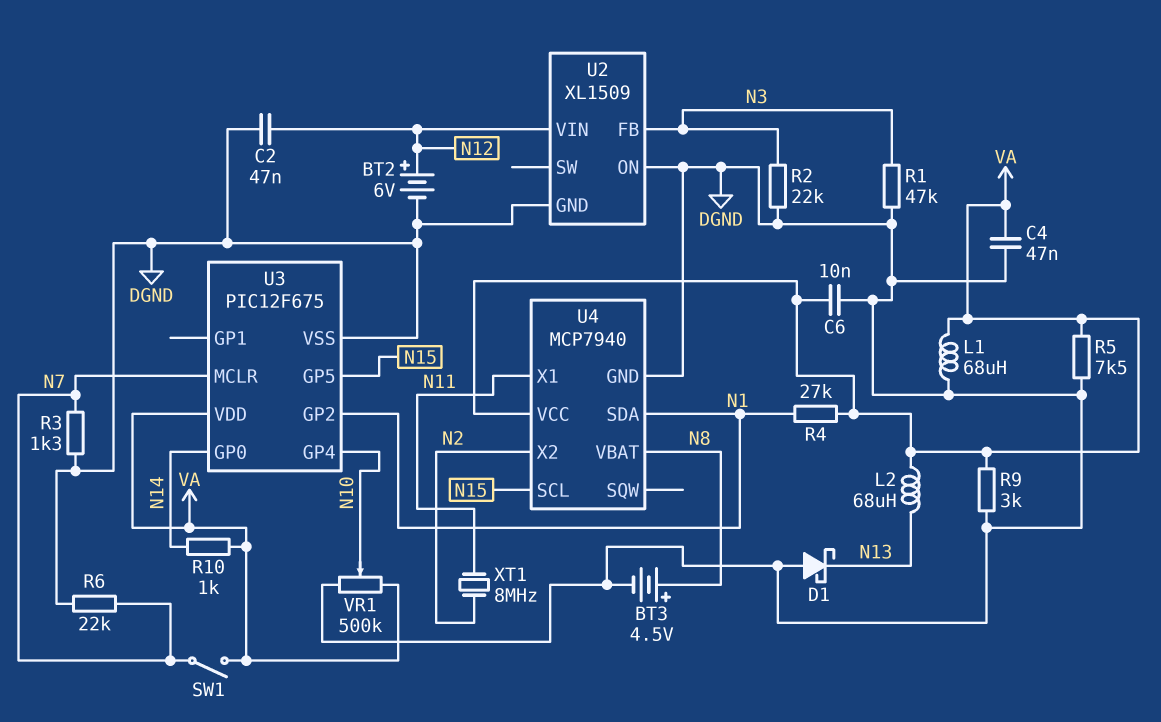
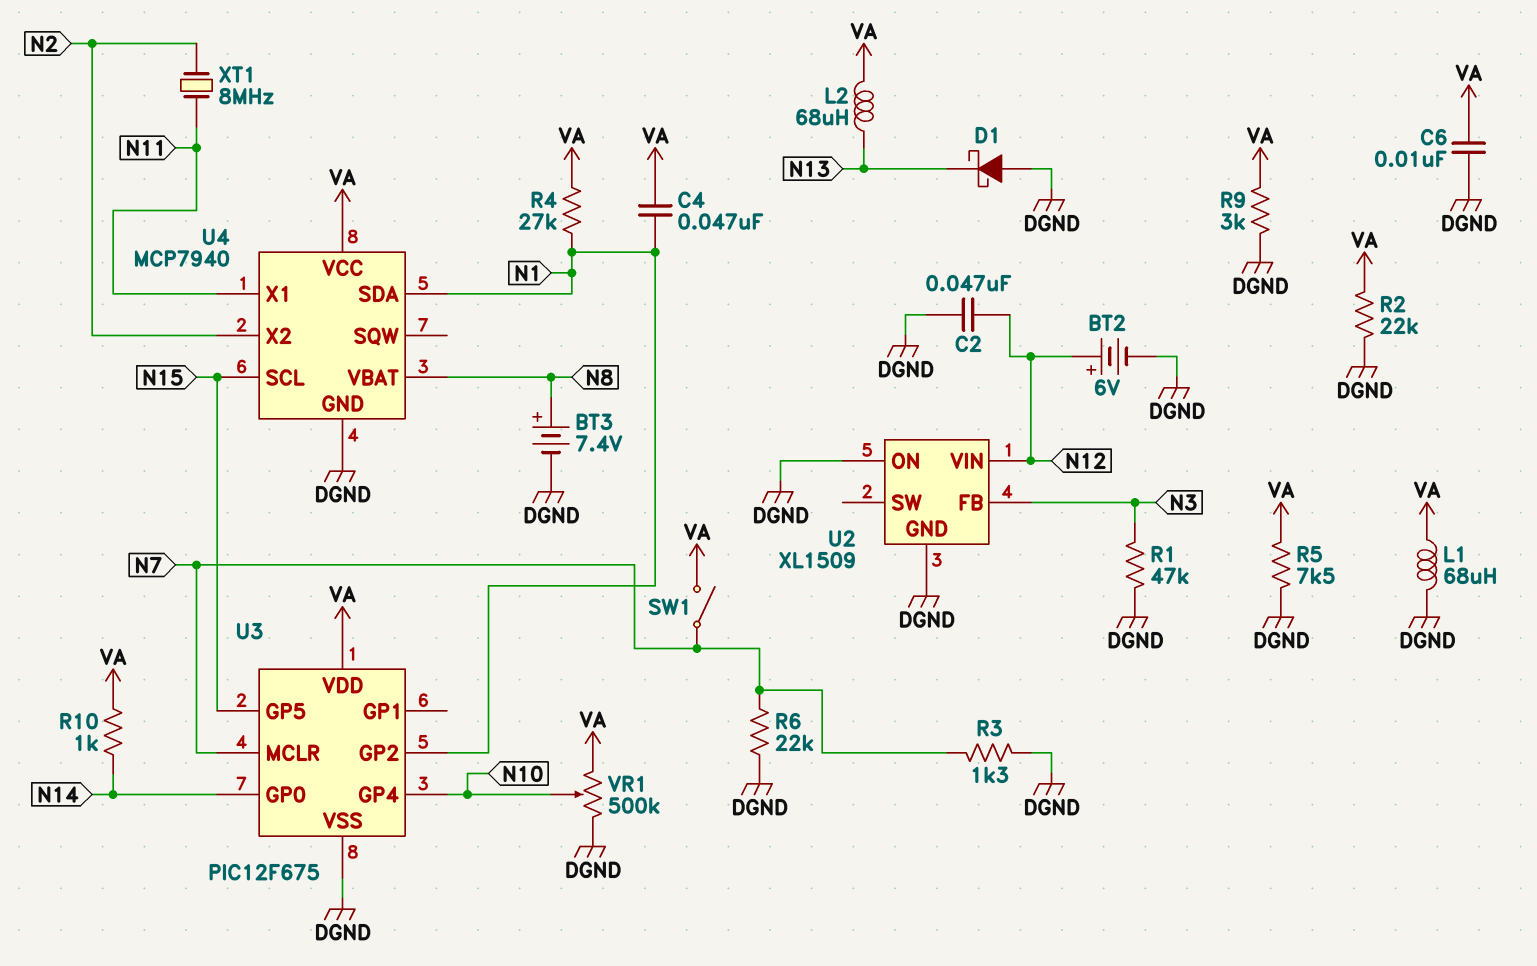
BT3: 4.5V (plus N8, minus DGND) -> 7.4V (plus N8, minus DGND)
C4: 47nF (DGND, VA) -> 47nF (N1, VA)
R2: 22k (DGND, N3) -> 22k (DGND, VA)

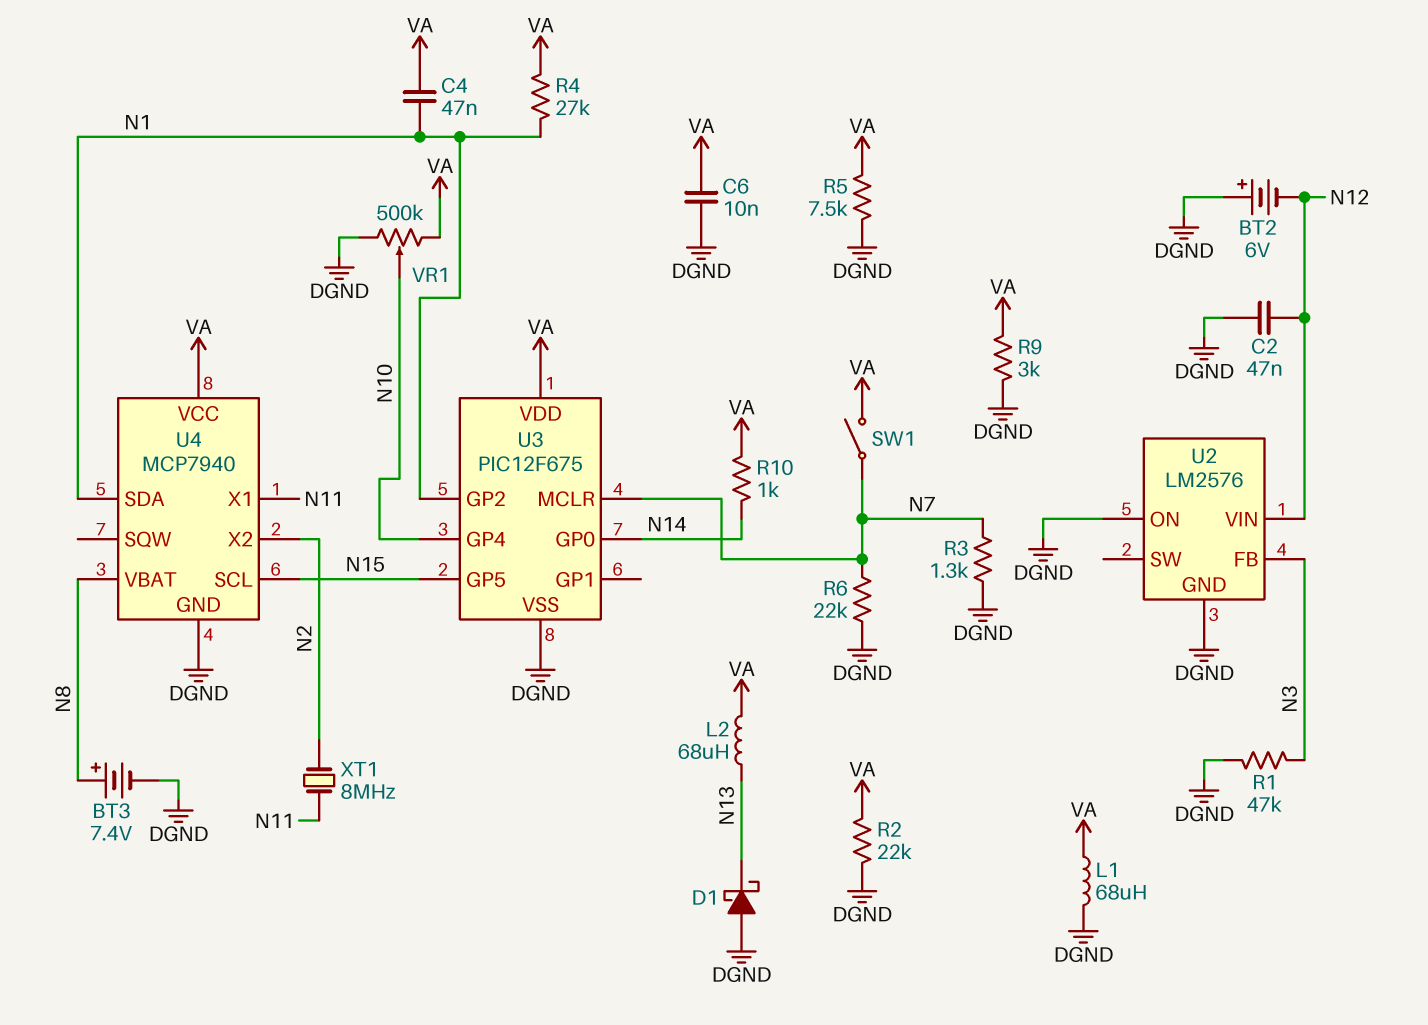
BT2: 6V (plus N12, minus DGND) -> 6V (plus DGND, minus N12)
U2: XL1509 -> LM2576

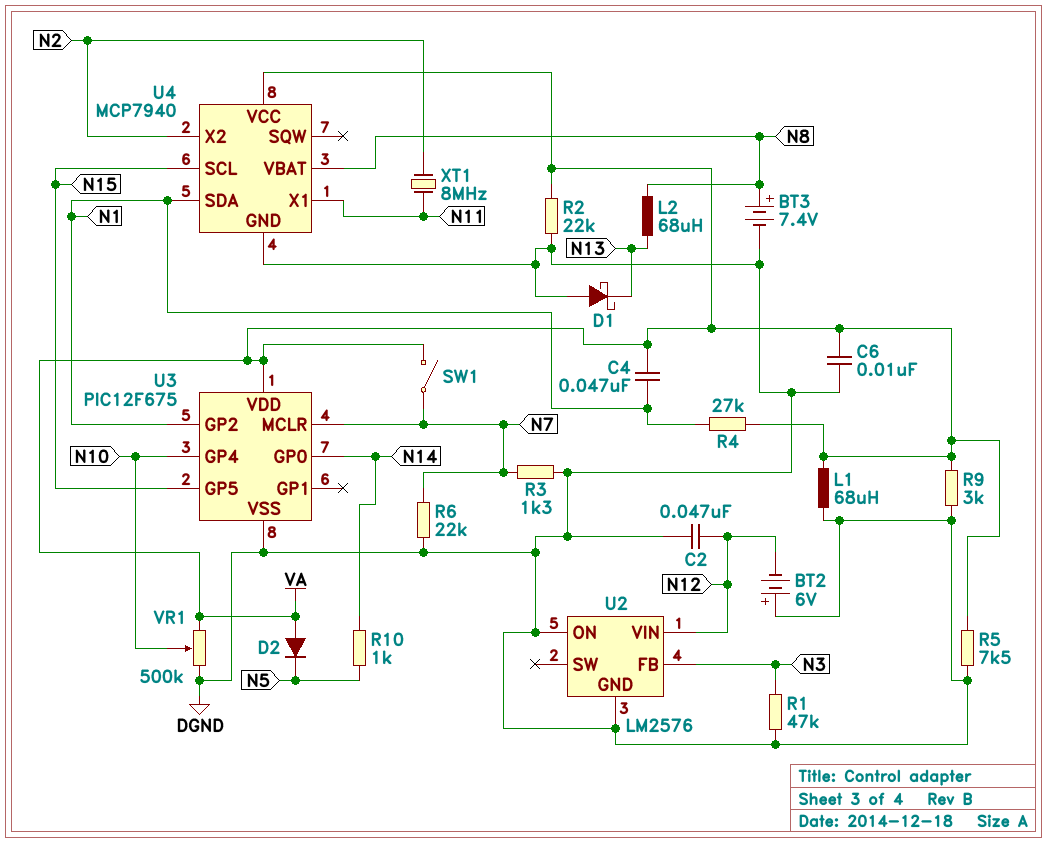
D2: none -> diode (A VA, K N5)
L2: 68uH (N13, VA) -> 68uH (N8, N13)
R10: 1k (N14, VA) -> 1k (N5, N14)

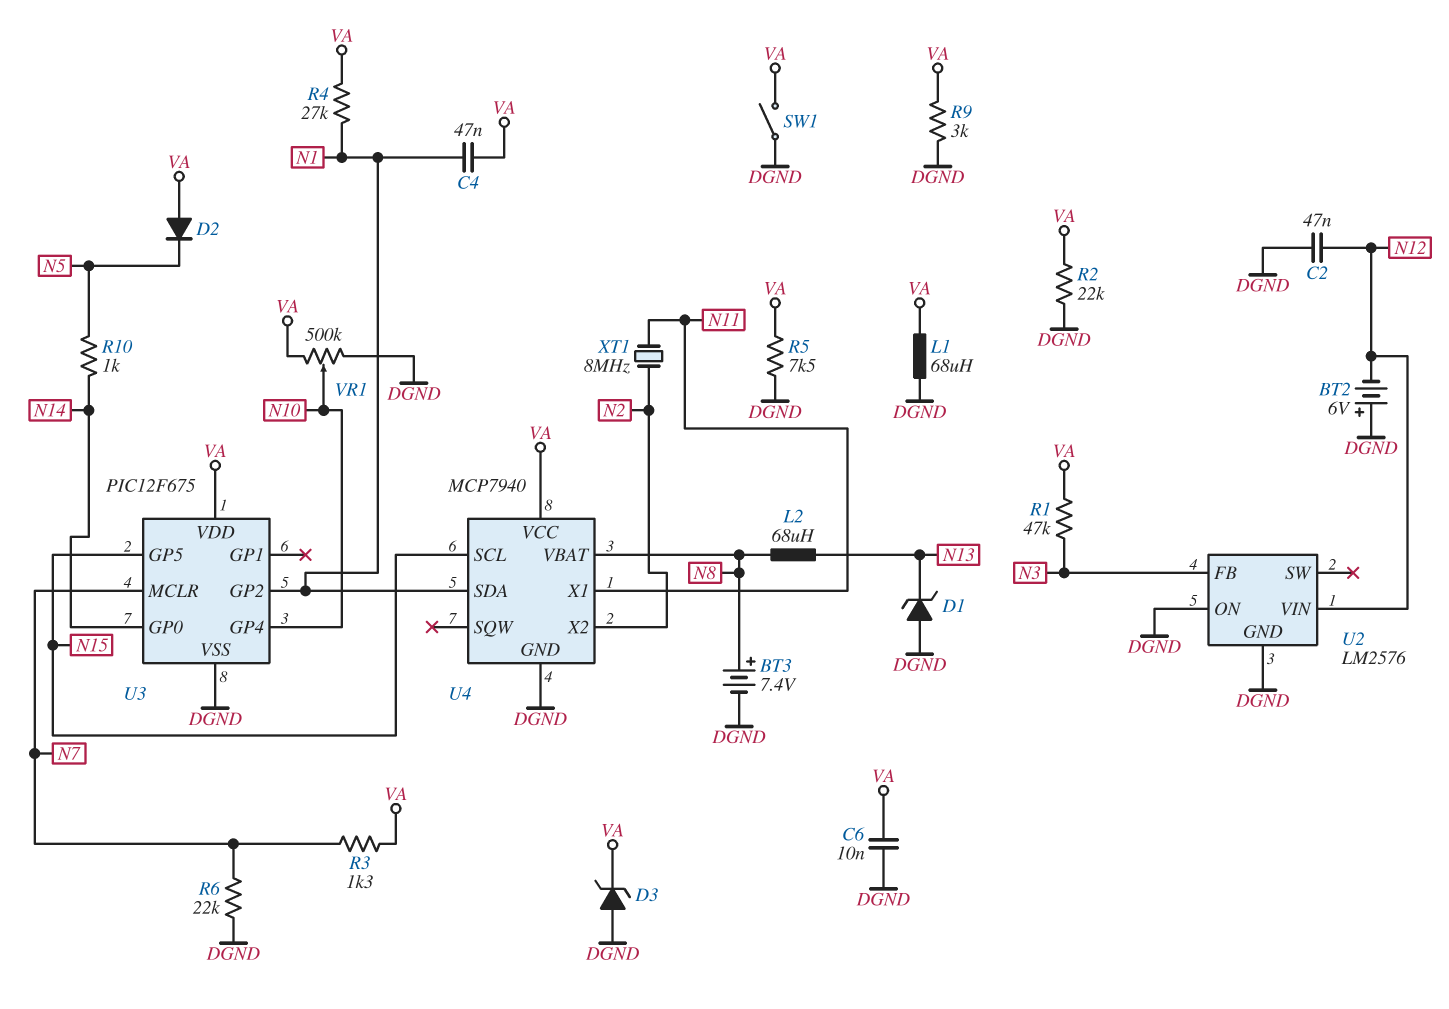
D1: schottky (A DGND, K N13) -> zener (A DGND, K N13)
D3: none -> zener (A DGND, K VA)
R1: 47k (DGND, N3) -> 47k (N3, VA)
R3: 1.3k (DGND, N7) -> 1.3k (N7, VA)
SW1: switch (N7, VA) -> switch (DGND, VA)

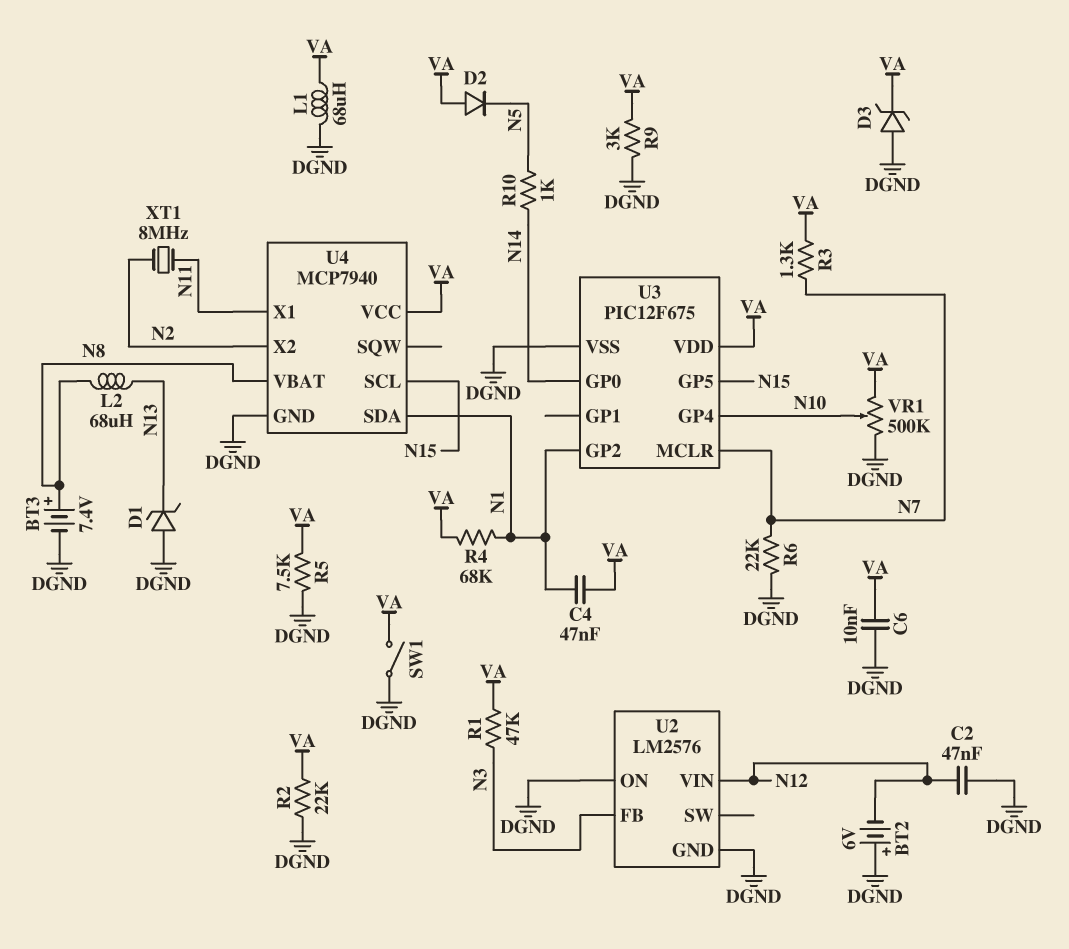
R4: 27k (N1, VA) -> 68k (N1, VA)

